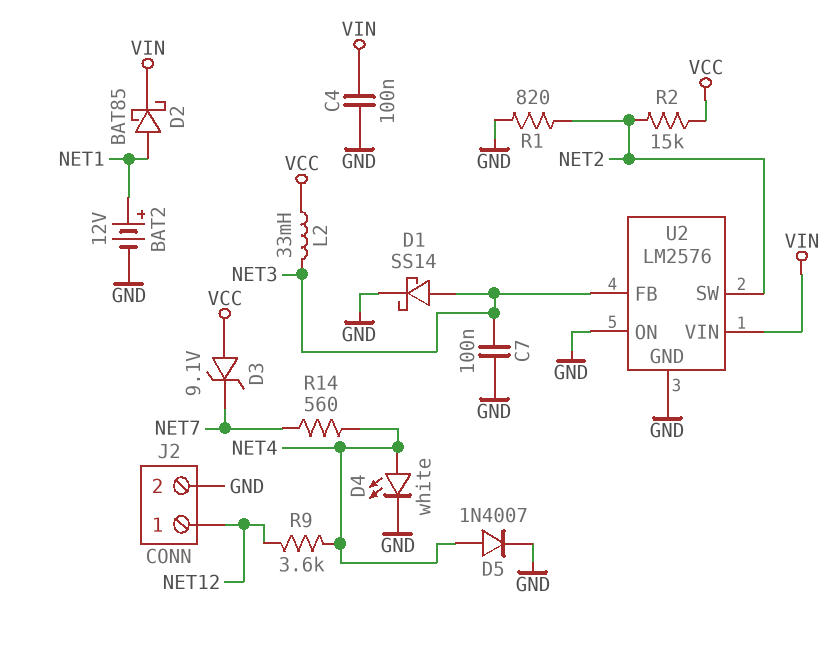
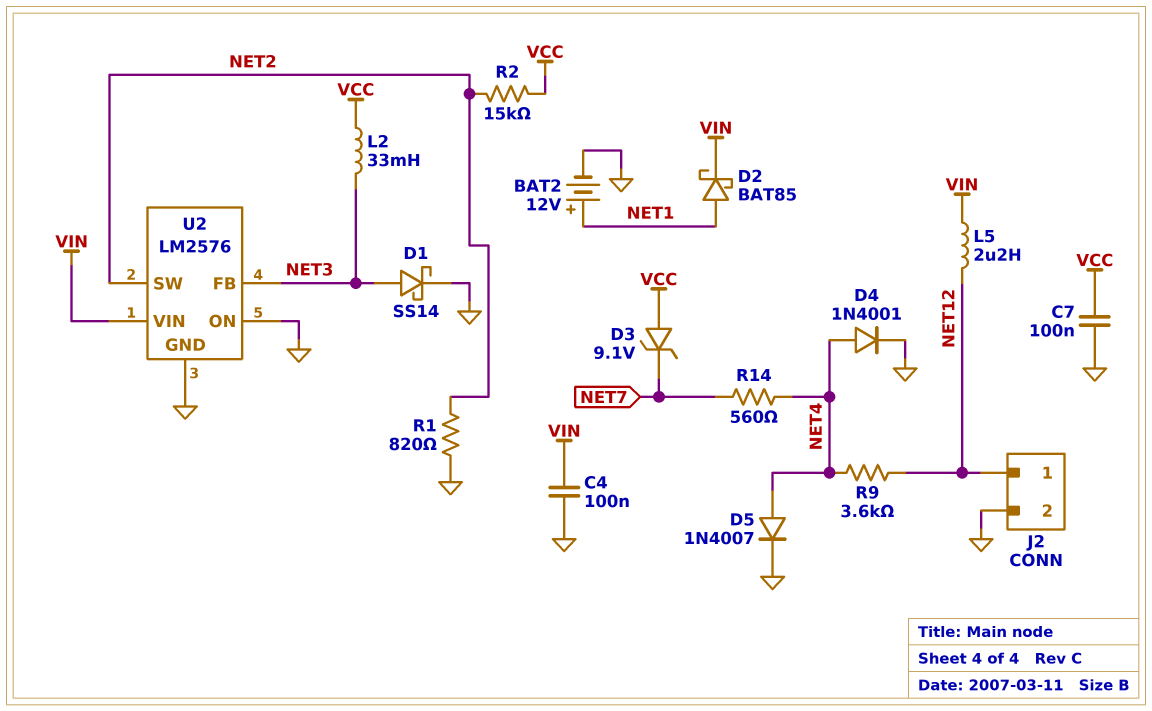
C7: 100nF (GND, NET3) -> 100nF (GND, VCC)
D4: LED white (A NET4, K GND) -> diode 1N4001 (A NET4, K GND)
L5: none -> 2.2uH (NET12, VIN)

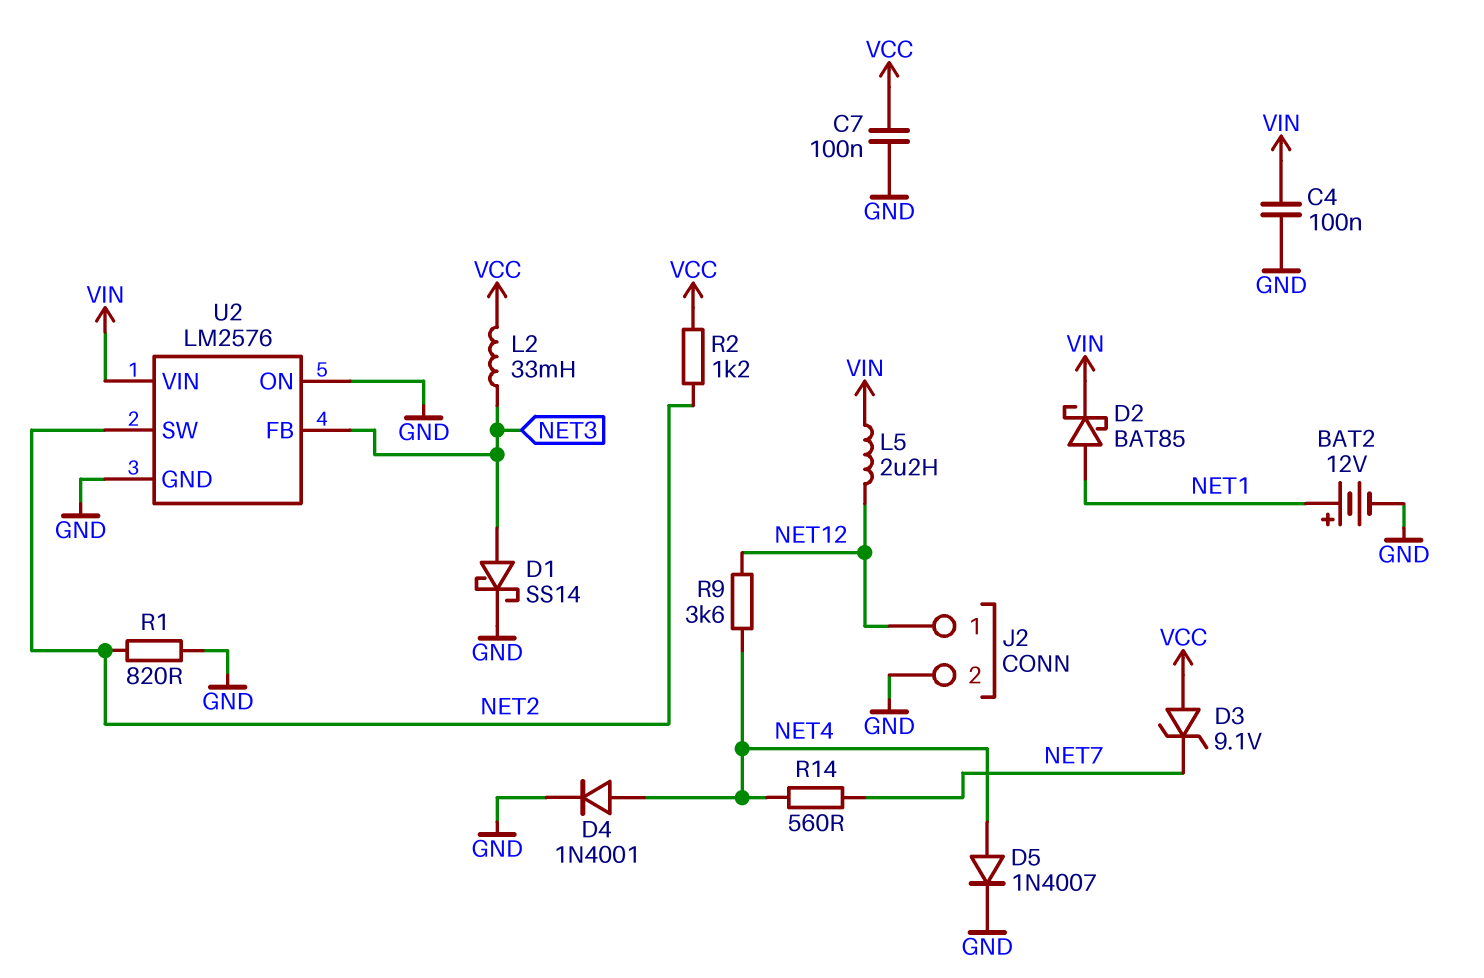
R2: 15k (NET2, VCC) -> 1.2k (NET2, VCC)

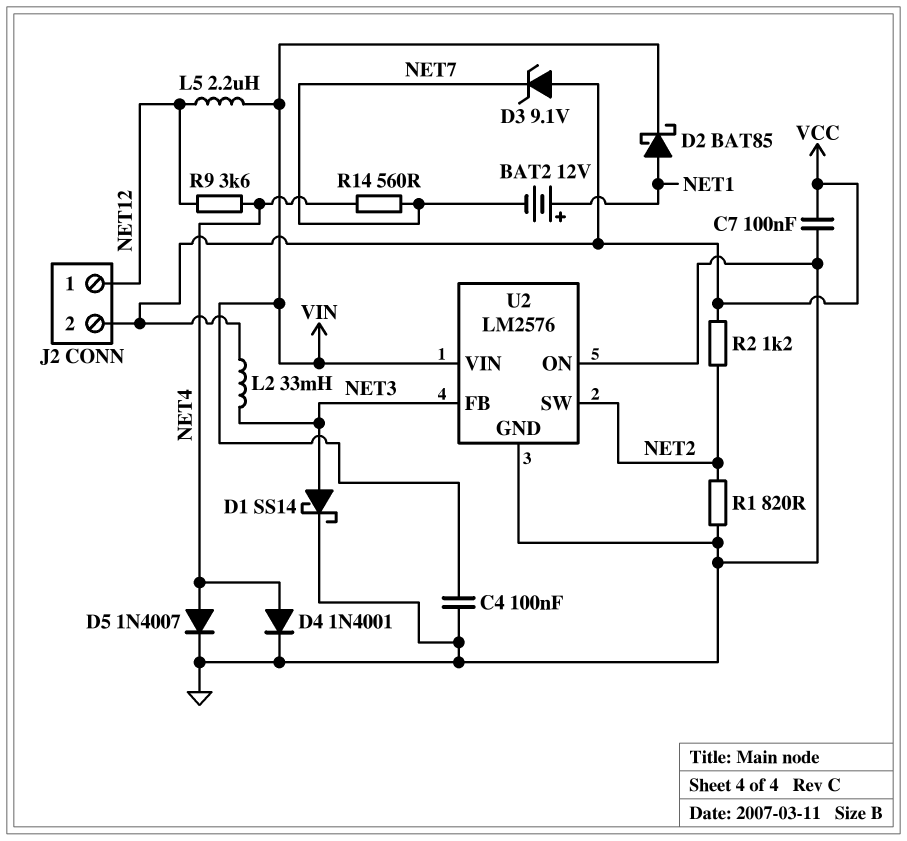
BAT2: 12V (plus NET1, minus GND) -> 12V (plus NET1, minus NET7)
J2 pin 2: GND -> VCC

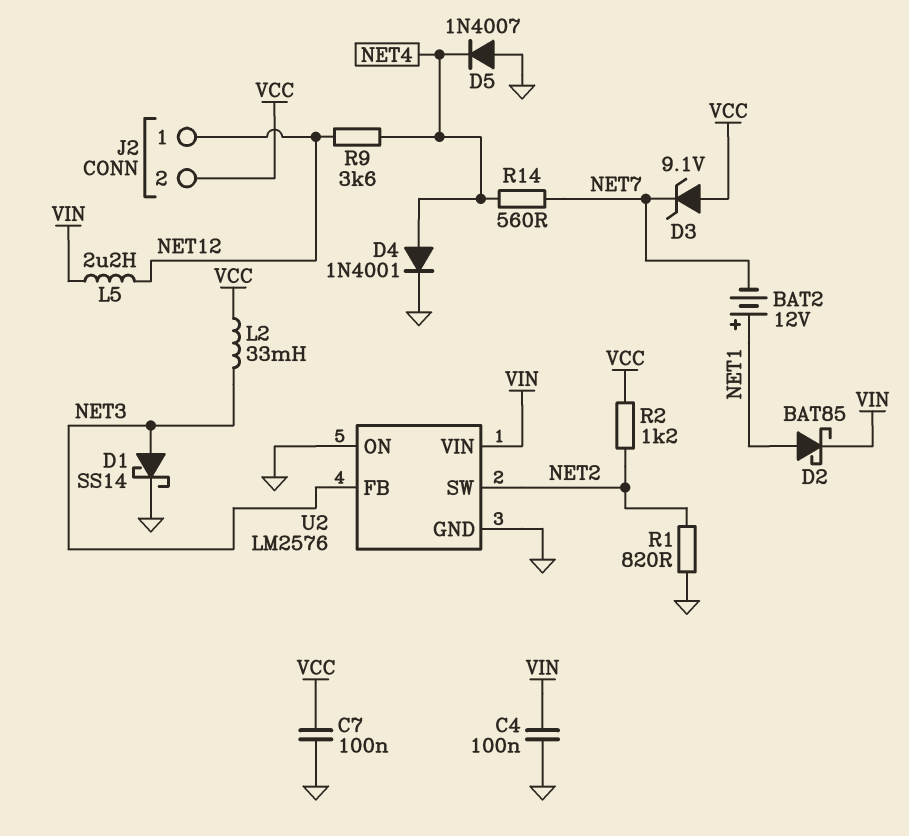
D5: diode 1N4007 (A NET4, K GND) -> diode 1N4007 (A GND, K NET4)

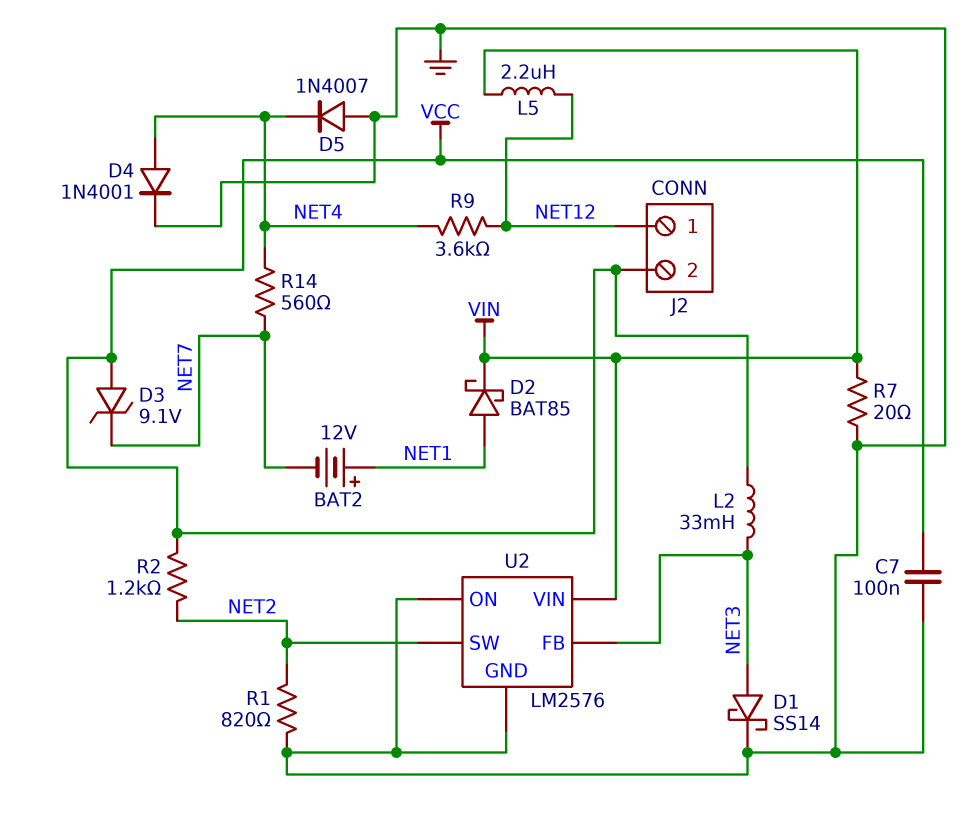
C4: 100nF (GND, VIN) -> none
R7: none -> 20 (GND, VIN)

